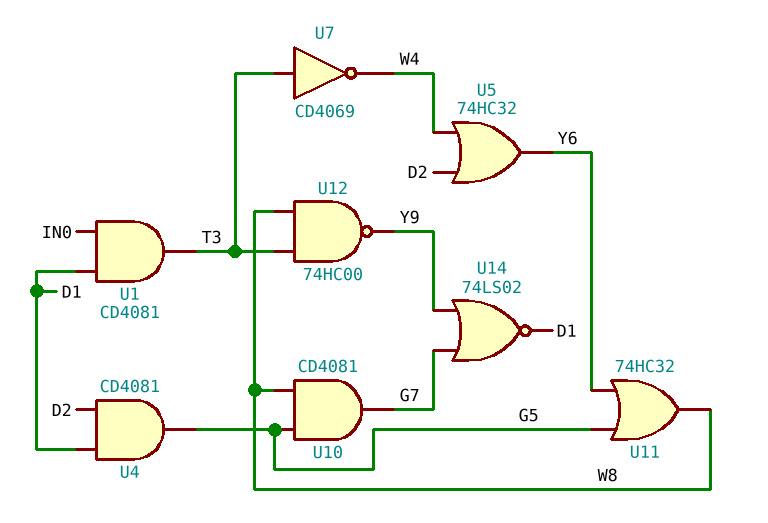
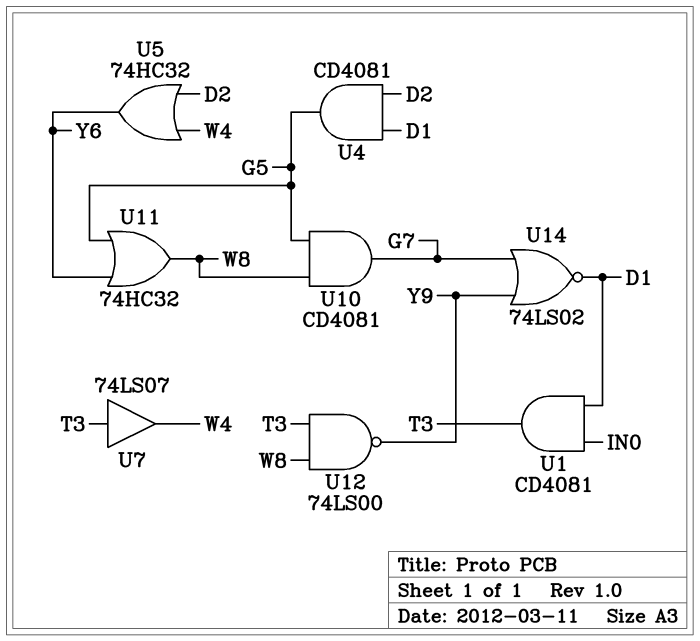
U7: NOT CD4069 (in T3, out W4) -> buffer 74LS07 (in T3, out W4)
U12: NAND 74HC00 (in T3, in W8, out Y9) -> NAND 74LS00 (in T3, in W8, out Y9)

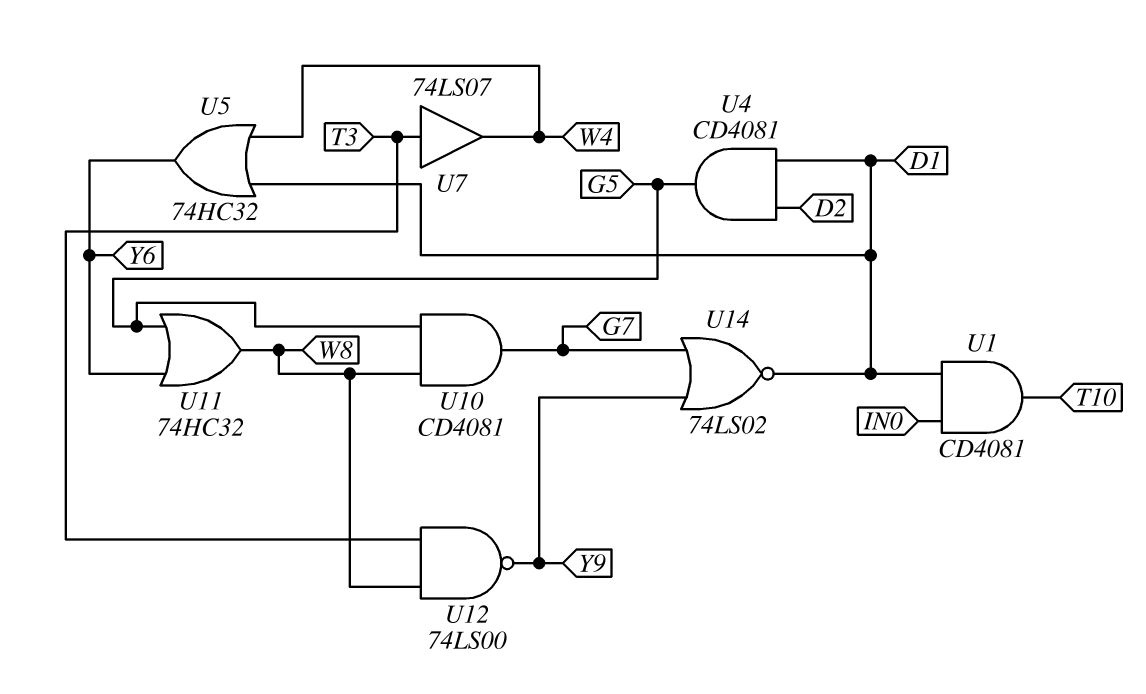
U1: AND CD4081 (in D1, in IN0, out T3) -> AND CD4081 (in D1, in IN0, out T10)
U5: OR 74HC32 (in D2, in W4, out Y6) -> OR 74HC32 (in D1, in W4, out Y6)

